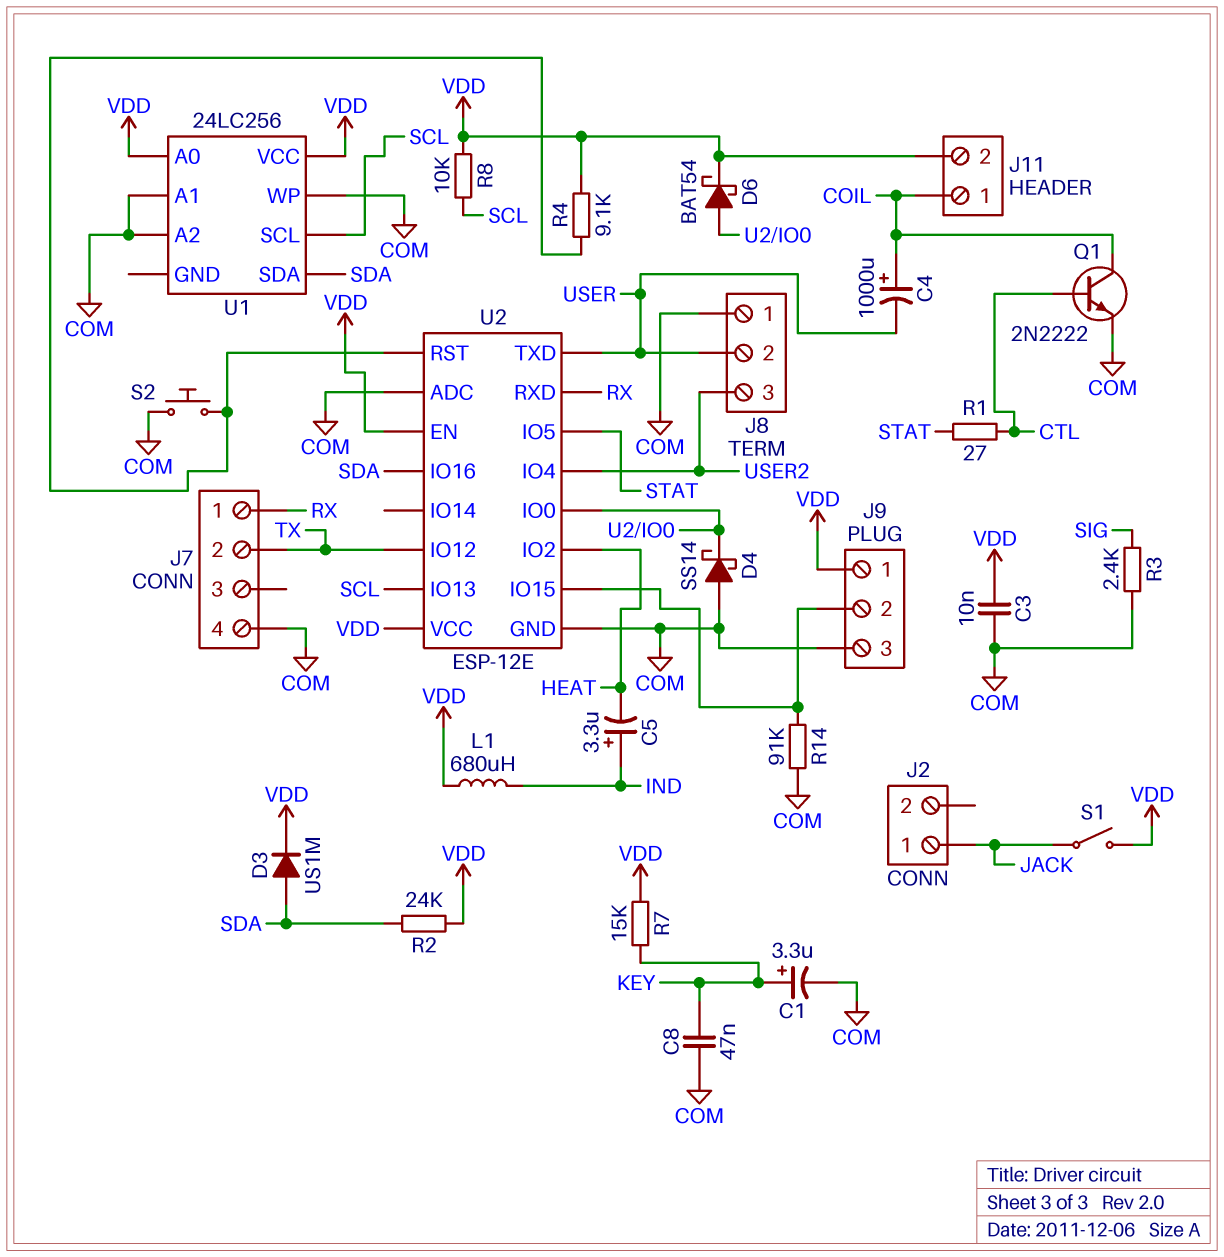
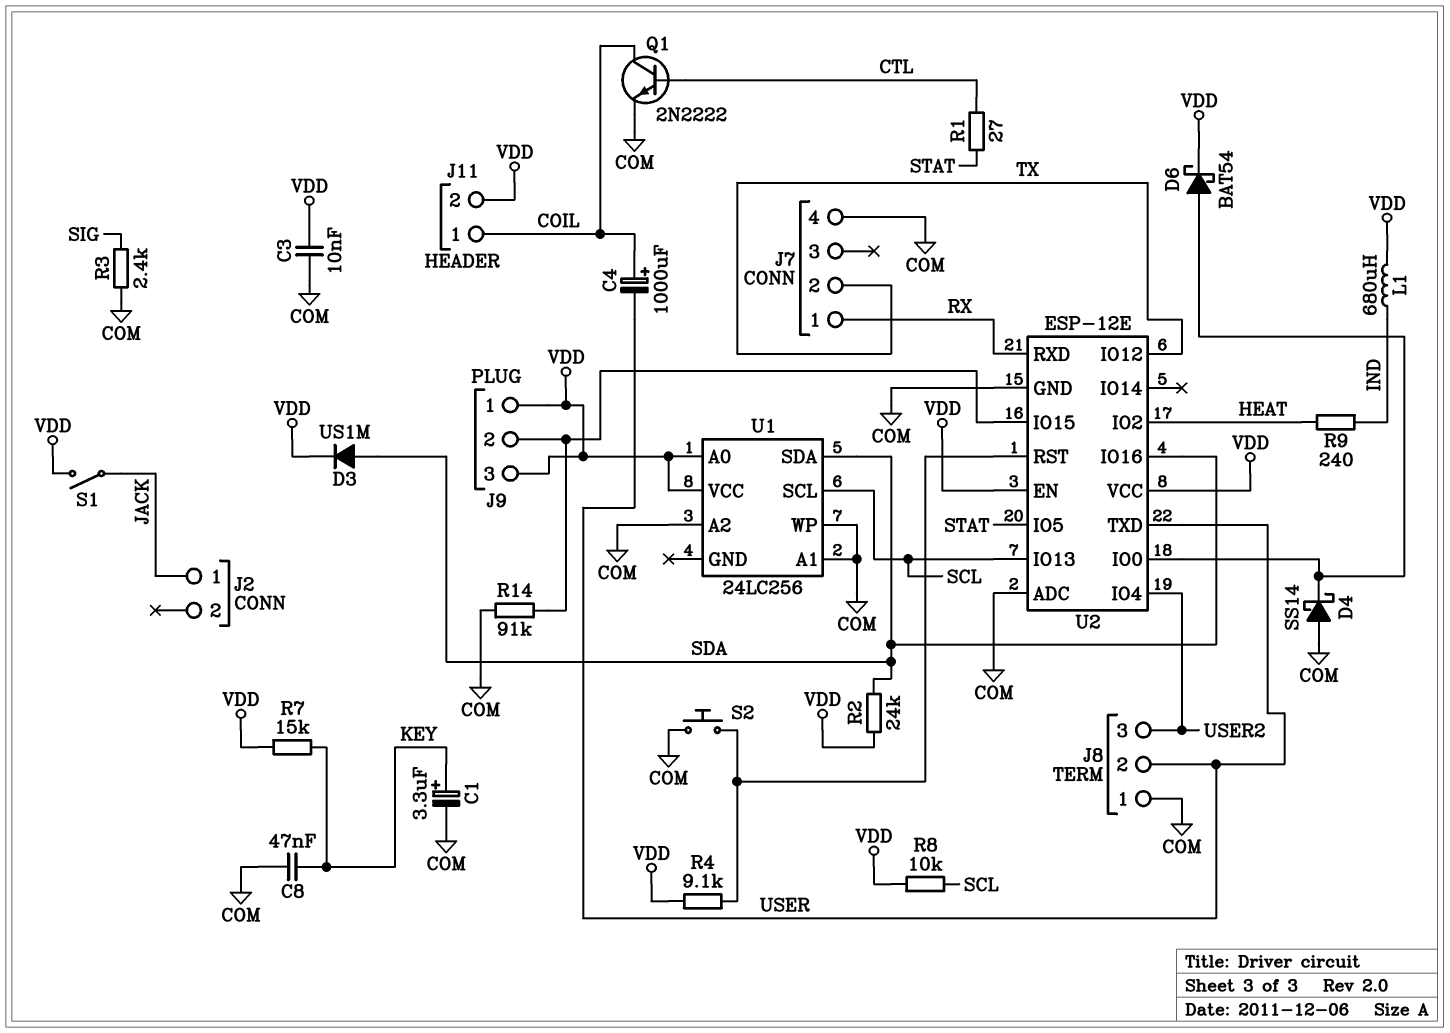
C5: 3.3uF (plus IND, minus HEAT) -> none
J9 pin 3: COM -> VDD
R9: none -> 240 (HEAT, IND)

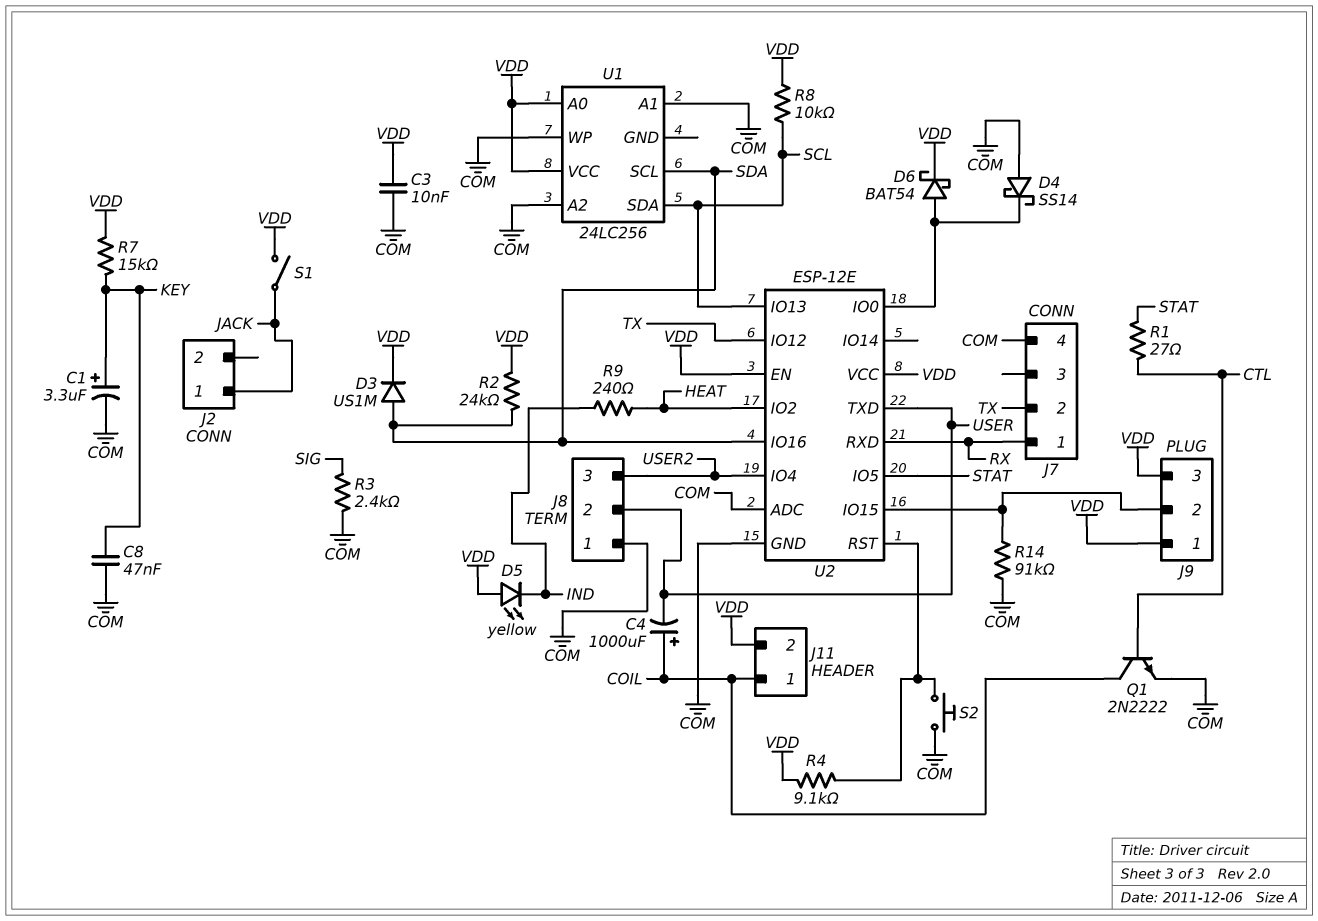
D5: none -> LED yellow (A VDD, K IND)
L1: 680uH (IND, VDD) -> none
U1 pin SCL: SCL -> SDA
U1 pin SDA: SDA -> SCL

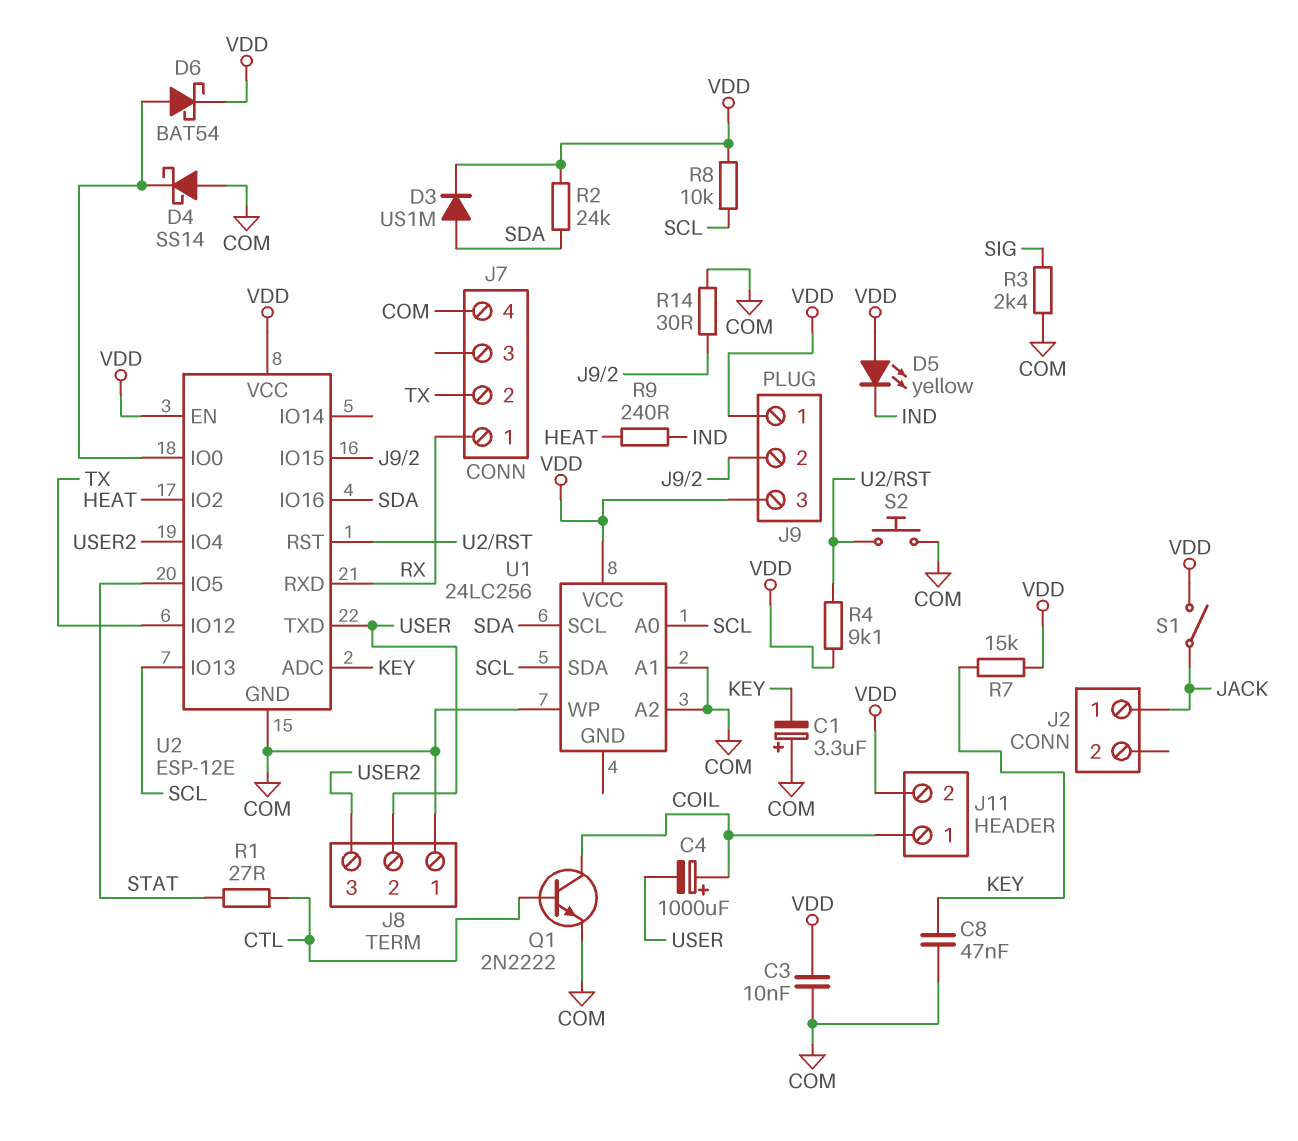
C1: 3.3uF (plus KEY, minus COM) -> 3.3uF (plus COM, minus KEY)
R14: 91k (COM, J9/2) -> 30 (COM, J9/2)
U1 pin A0: VDD -> SCL
U2 pin ADC: COM -> KEY

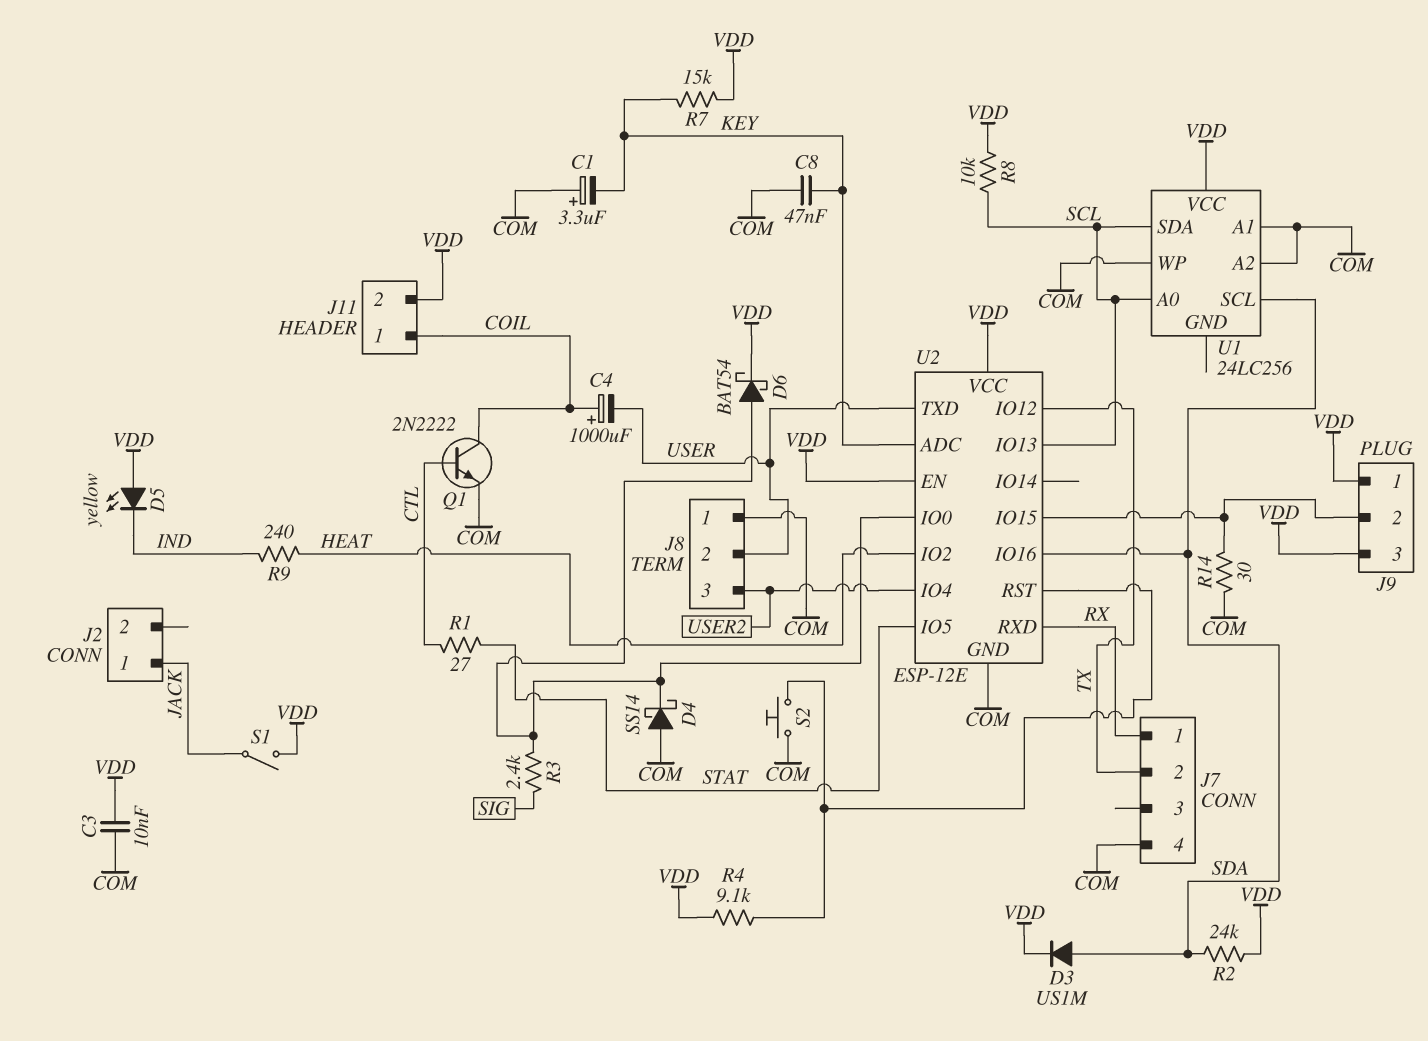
R3: 2.4k (COM, SIG) -> 2.4k (SIG, U2/IO0)

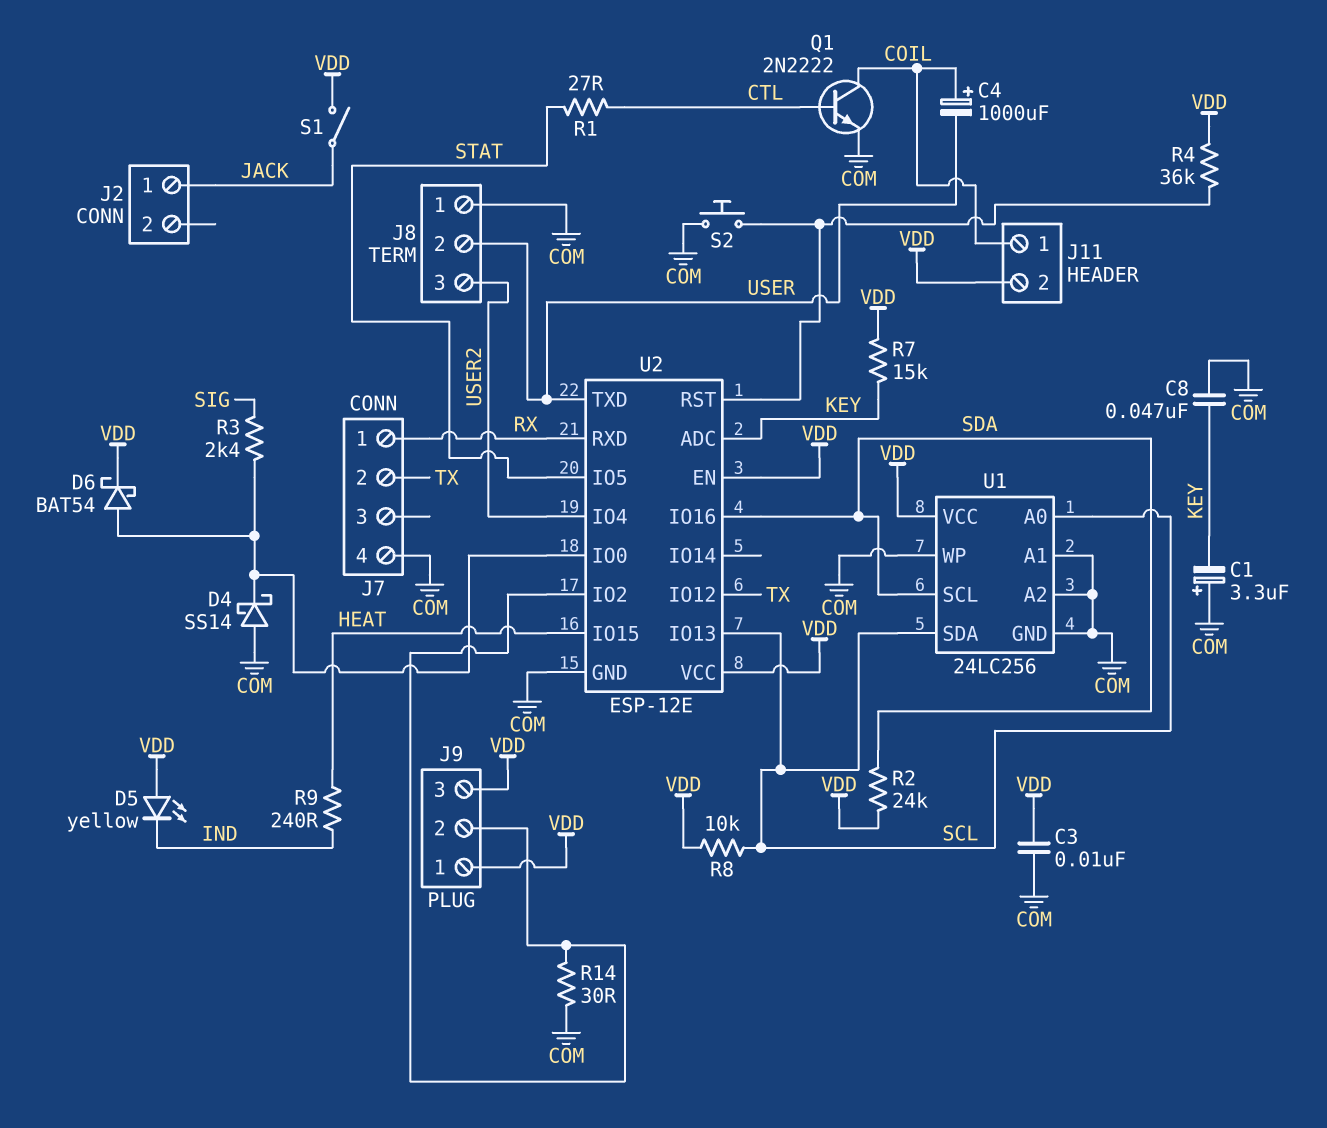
D3: diode US1M (A SDA, K VDD) -> none
R4: 9.1k (U2/RST, VDD) -> 36k (U2/RST, VDD)
U1 pin GND: none -> COM
U2 pin IO2: HEAT -> J9/2
U2 pin IO15: J9/2 -> HEAT

